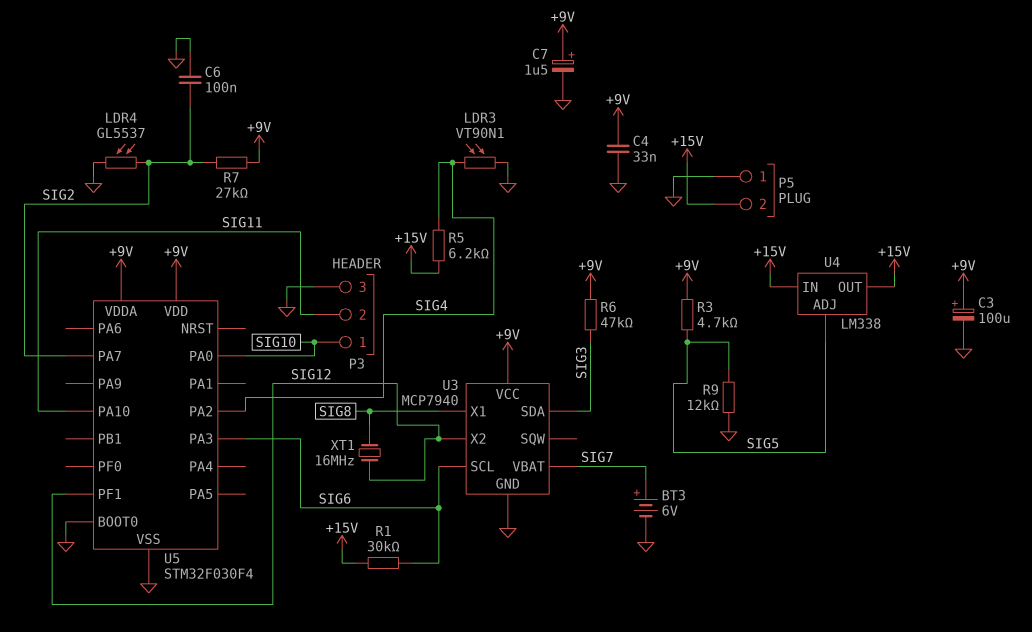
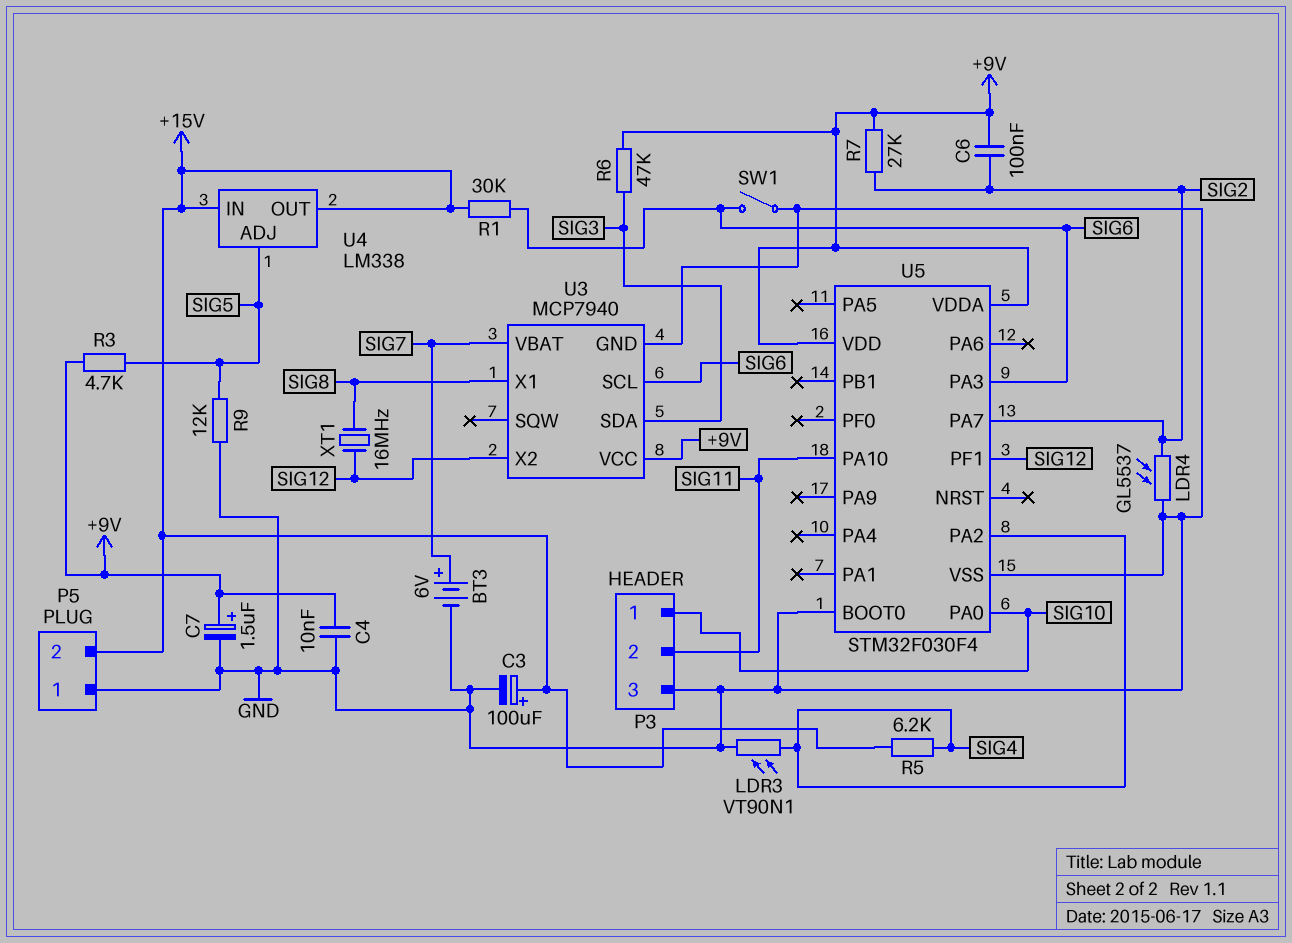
C3: 100uF (plus +9V, minus GND) -> 100uF (plus +15V, minus GND)
C4: 33nF (+9V, GND) -> 10nF (+9V, GND)
C6: 100nF (GND, SIG2) -> 100nF (+9V, SIG2)
SW1: none -> switch (GND, SIG6)

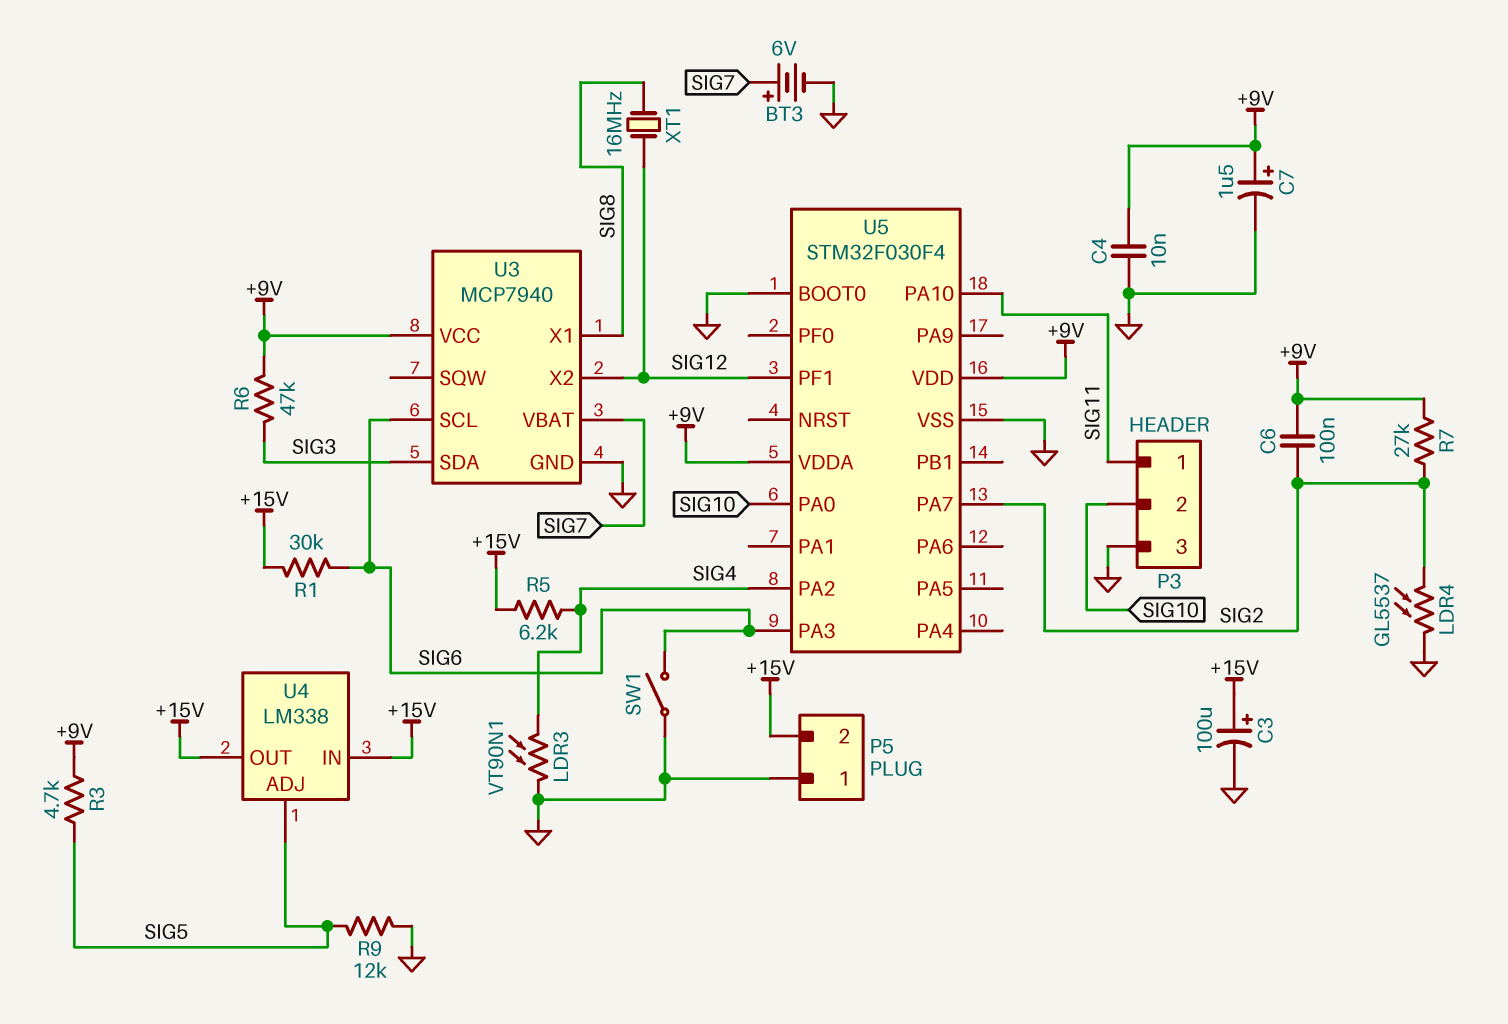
P3 pin 1: SIG10 -> SIG11
P3 pin 2: SIG11 -> SIG10

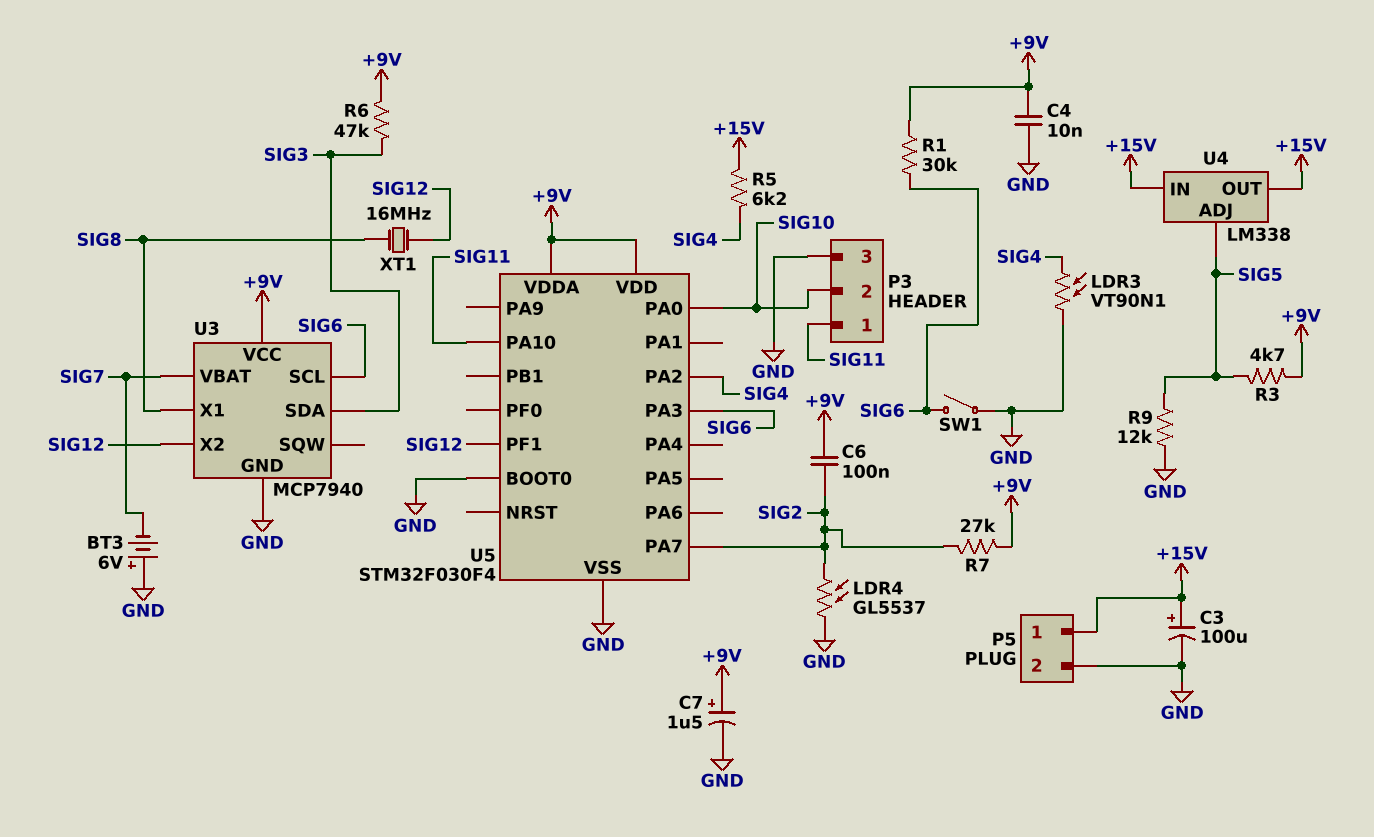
BT3: 6V (plus SIG7, minus GND) -> 6V (plus GND, minus SIG7)
P5 pin 1: GND -> +15V
P5 pin 2: +15V -> GND
R1: 30k (+15V, SIG6) -> 30k (+9V, SIG6)

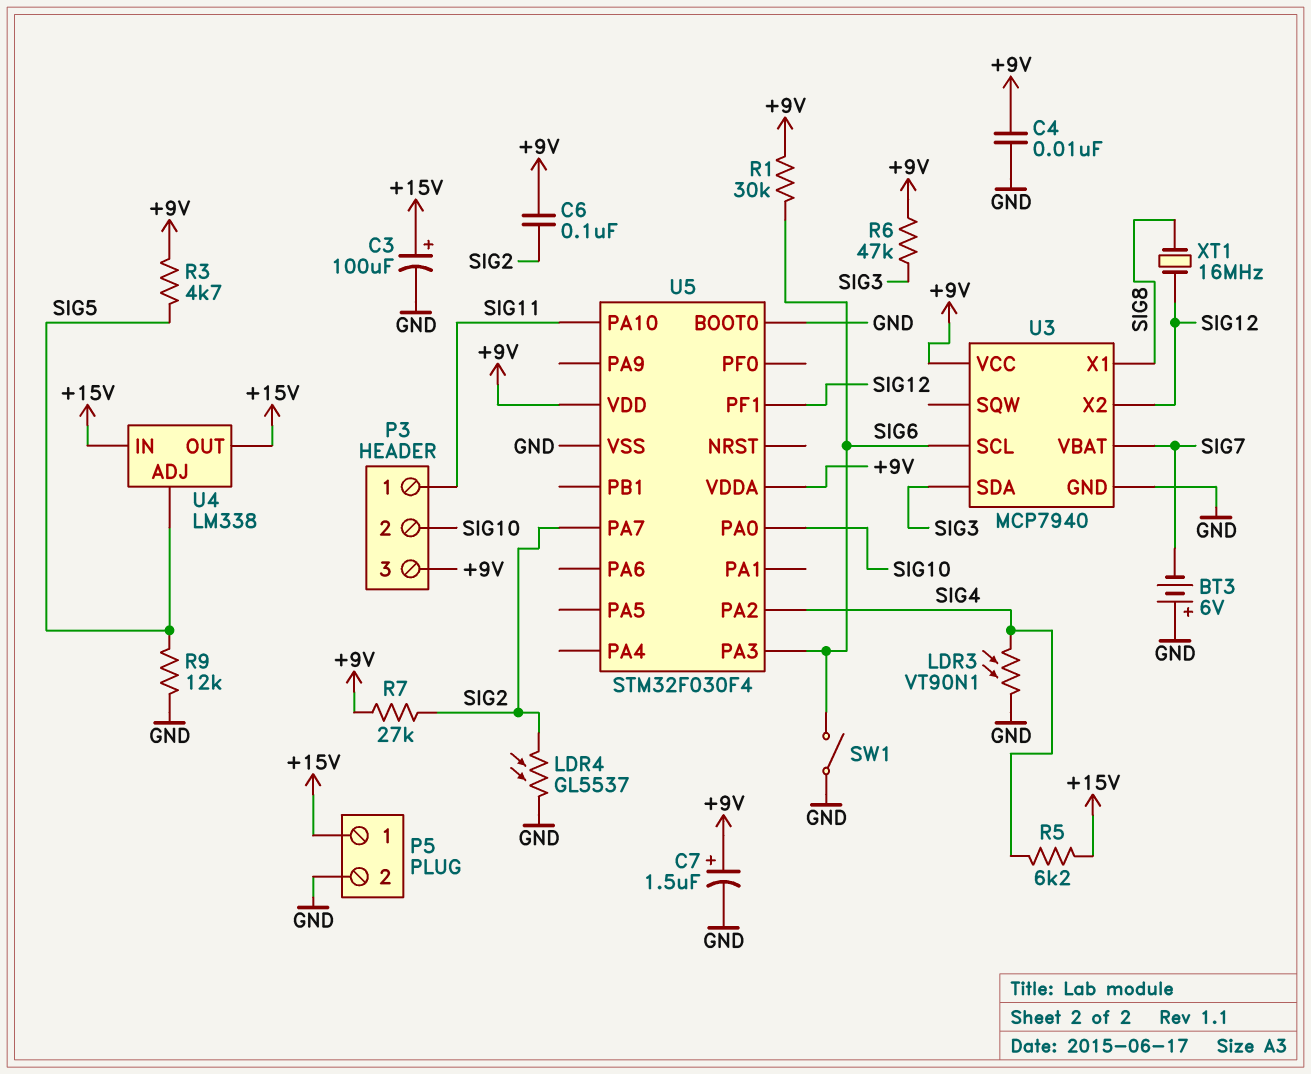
P3 pin 3: GND -> +9V

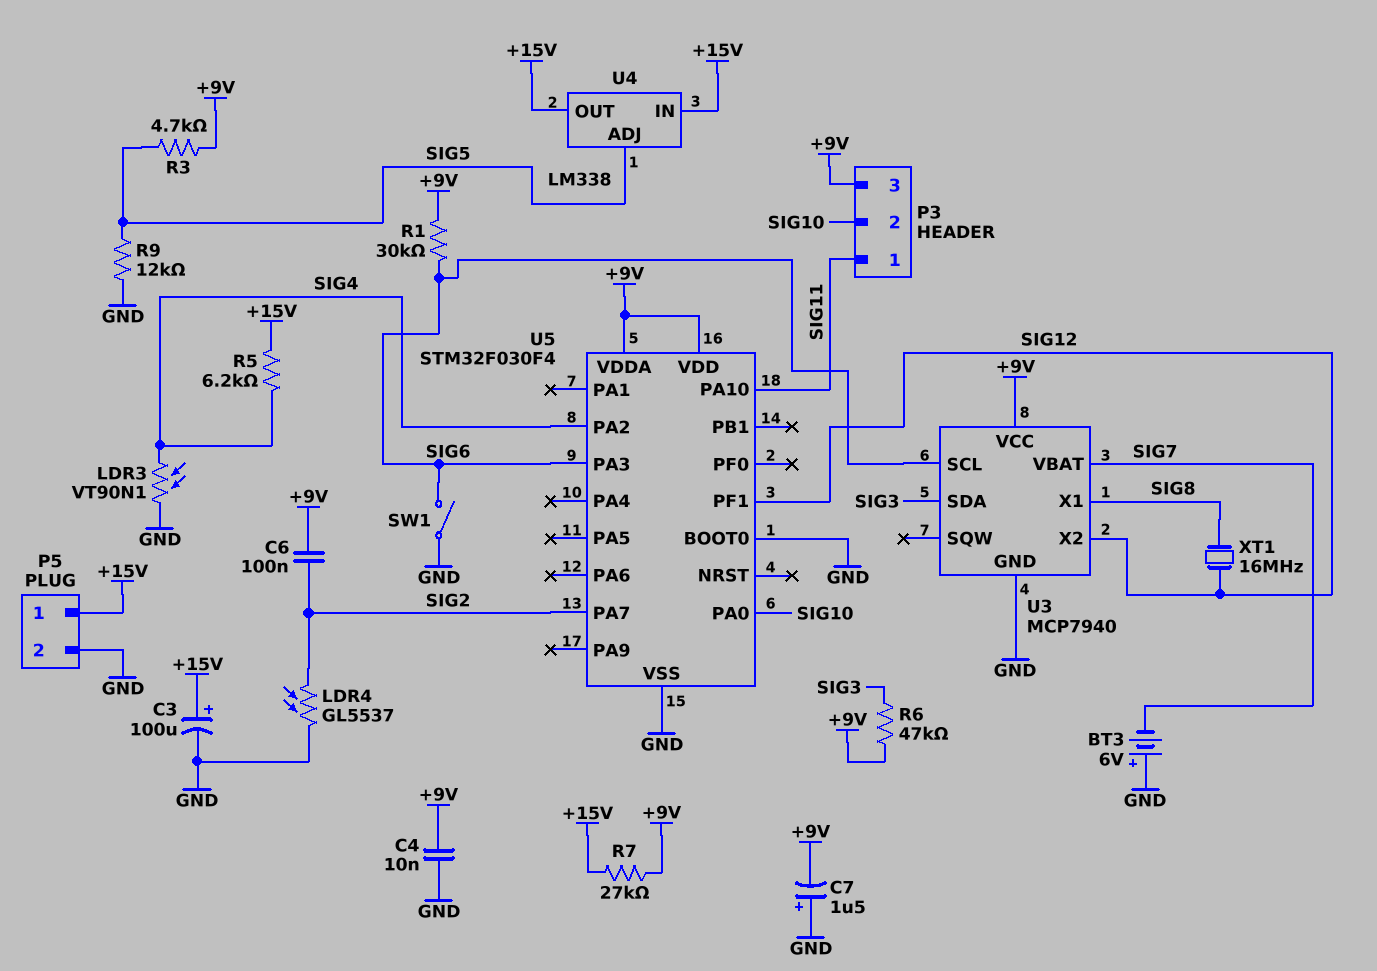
C7: 1.5uF (plus +9V, minus GND) -> 1.5uF (plus GND, minus +9V)
R7: 27k (+9V, SIG2) -> 27k (+9V, +15V)

